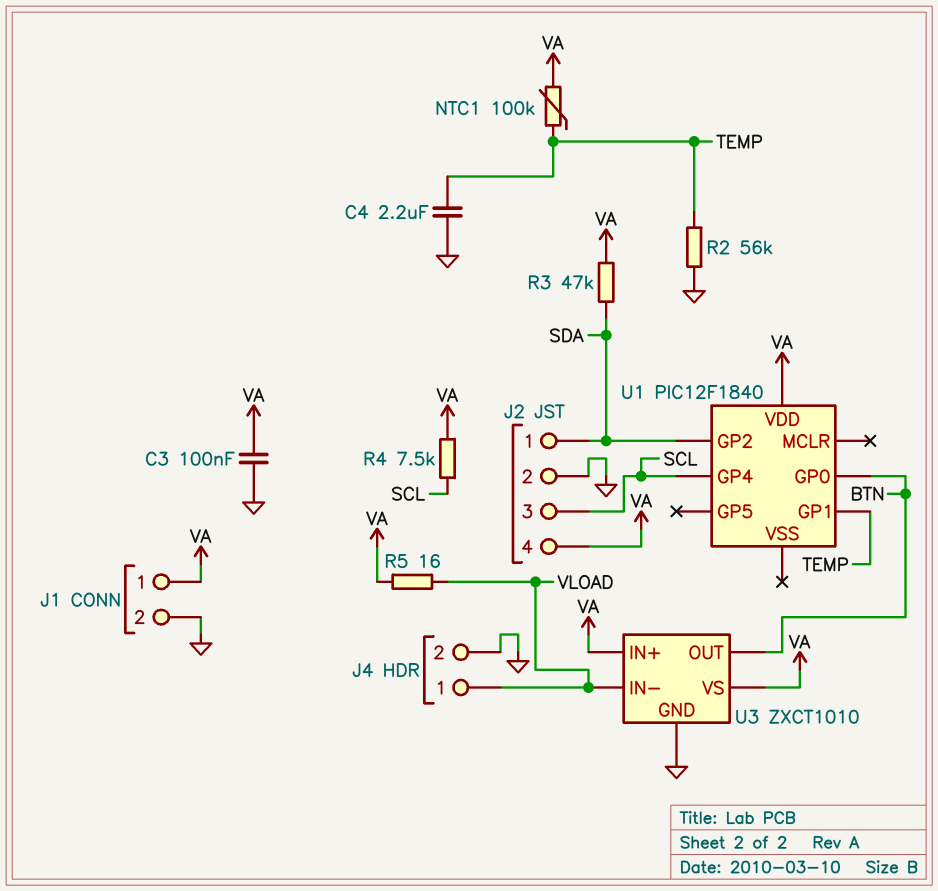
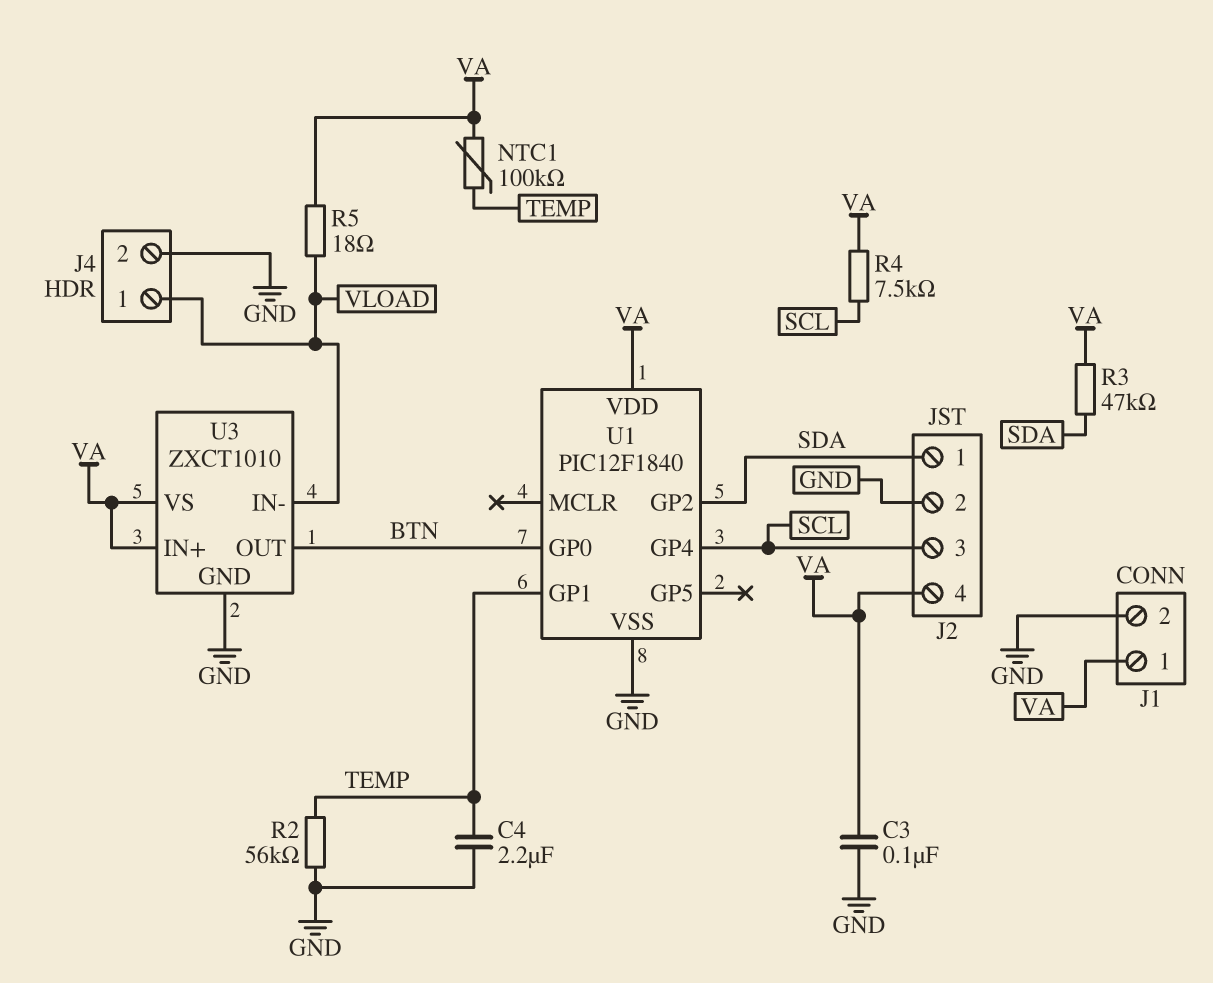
R5: 16 (VA, VLOAD) -> 18 (VA, VLOAD)
U1 pin VSS: none -> GND

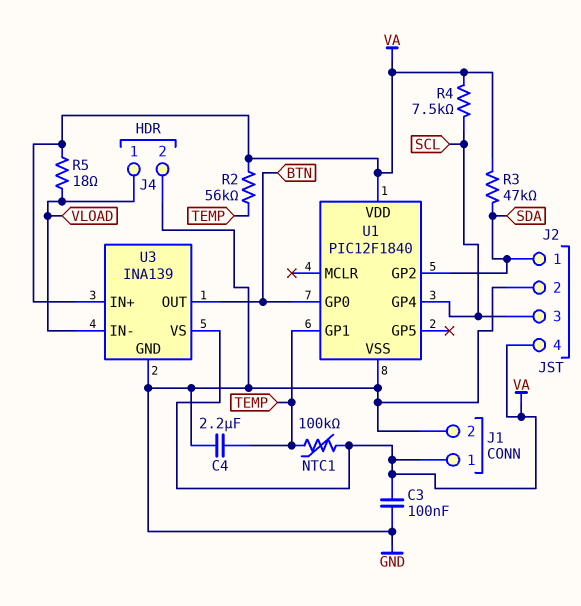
R2: 56k (GND, TEMP) -> 56k (TEMP, VA)
U3: ZXCT1010 -> INA139

